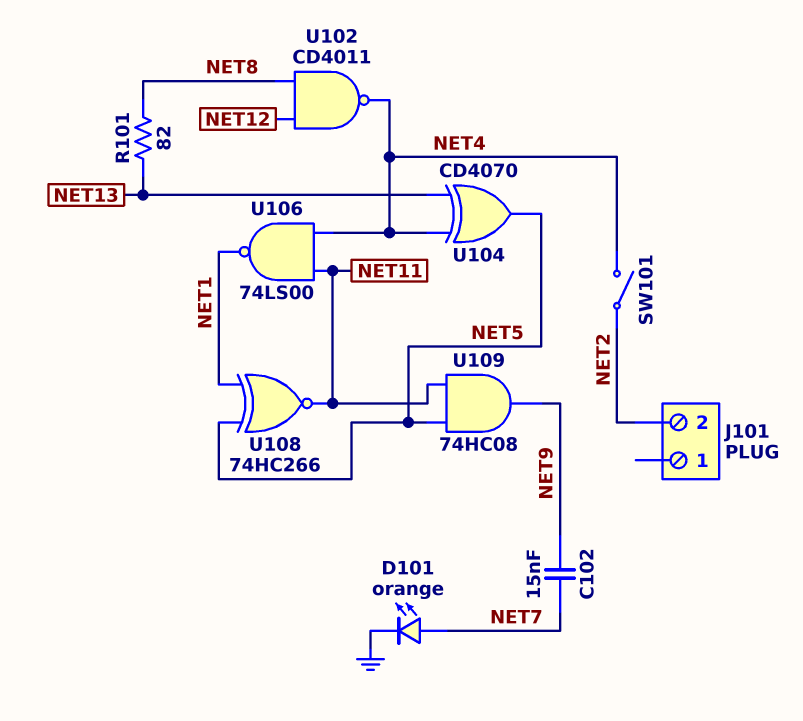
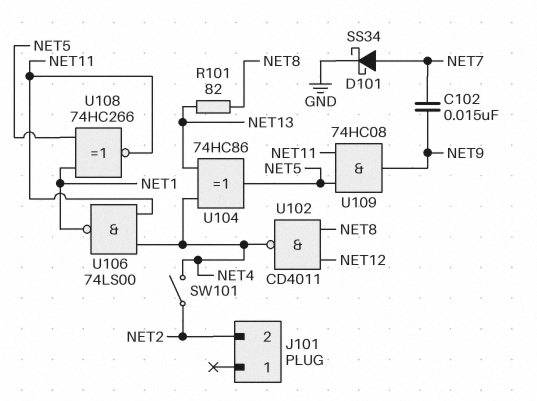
D101: LED orange (A NET7, K GND) -> schottky SS34 (A NET7, K GND)
U104: XOR CD4070 (in NET4, in NET13, out NET5) -> XOR 74HC86 (in NET4, in NET13, out NET5)

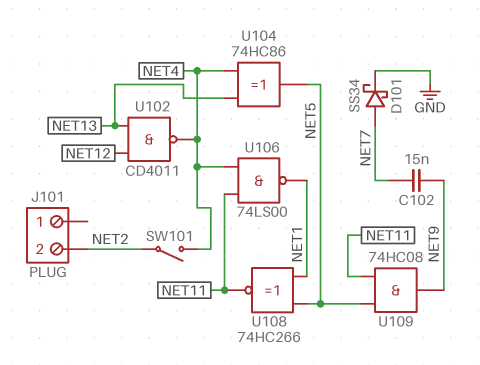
R101: 82 (NET8, NET13) -> none
U102: NAND CD4011 (in NET8, in NET12, out NET4) -> NAND CD4011 (in NET12, in NET13, out NET4)

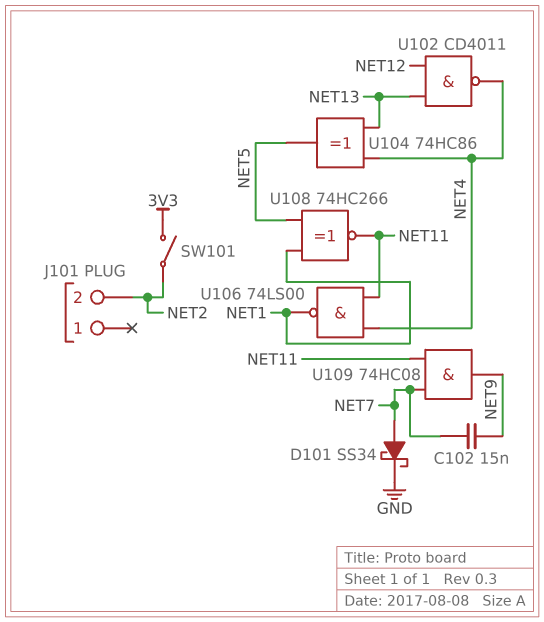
SW101: switch (NET2, NET4) -> switch (3V3, NET2)
U109: AND 74HC08 (in NET5, in NET11, out NET9) -> AND 74HC08 (in NET7, in NET11, out NET9)

